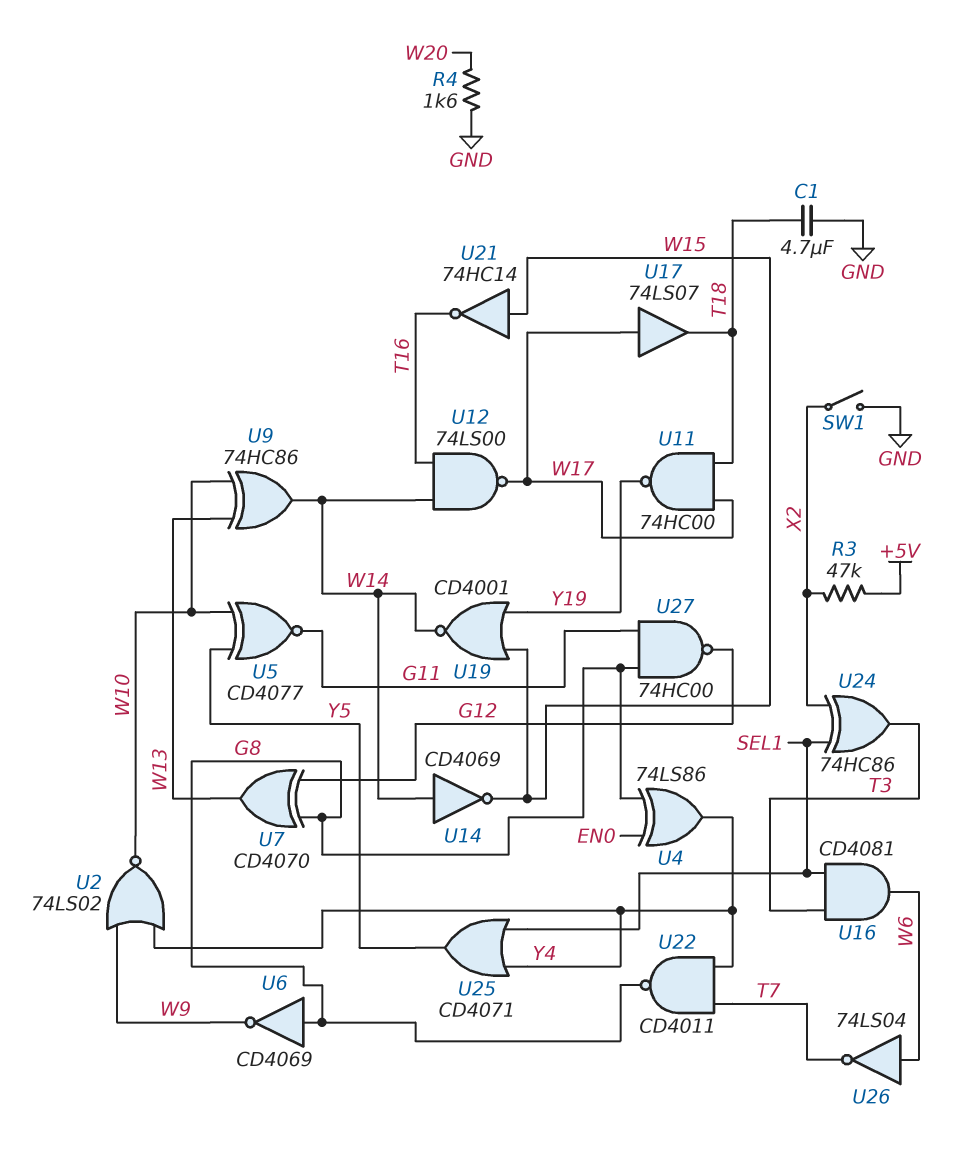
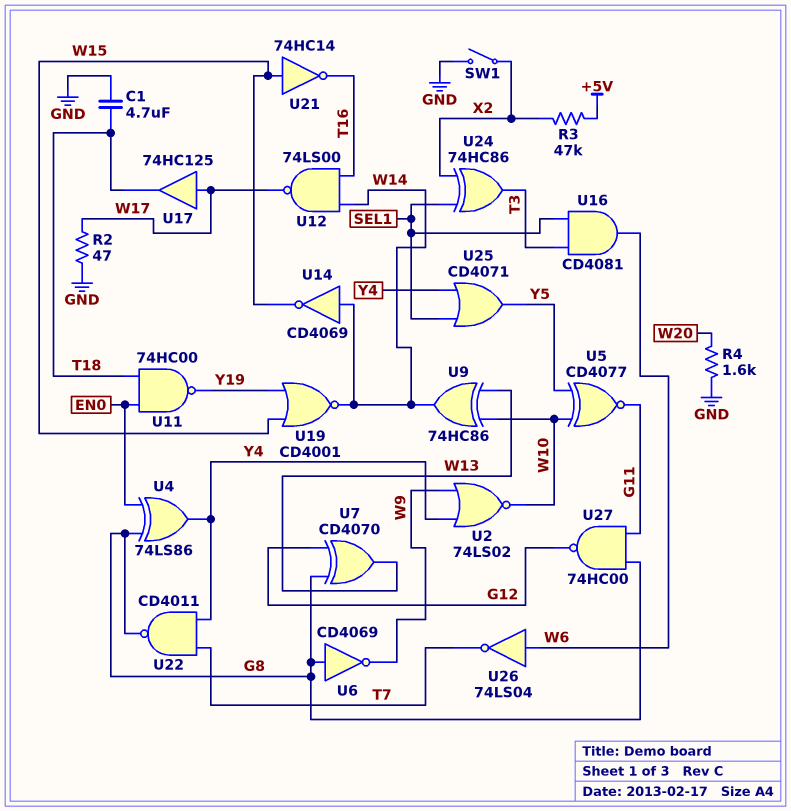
R2: none -> 47 (GND, W17)
U11: NAND 74HC00 (in T18, in W17, out Y19) -> NAND 74HC00 (in EN0, in T18, out Y19)
U17: buffer 74LS07 (in W17, out T18) -> buffer 74HC125 (in W17, out T18)

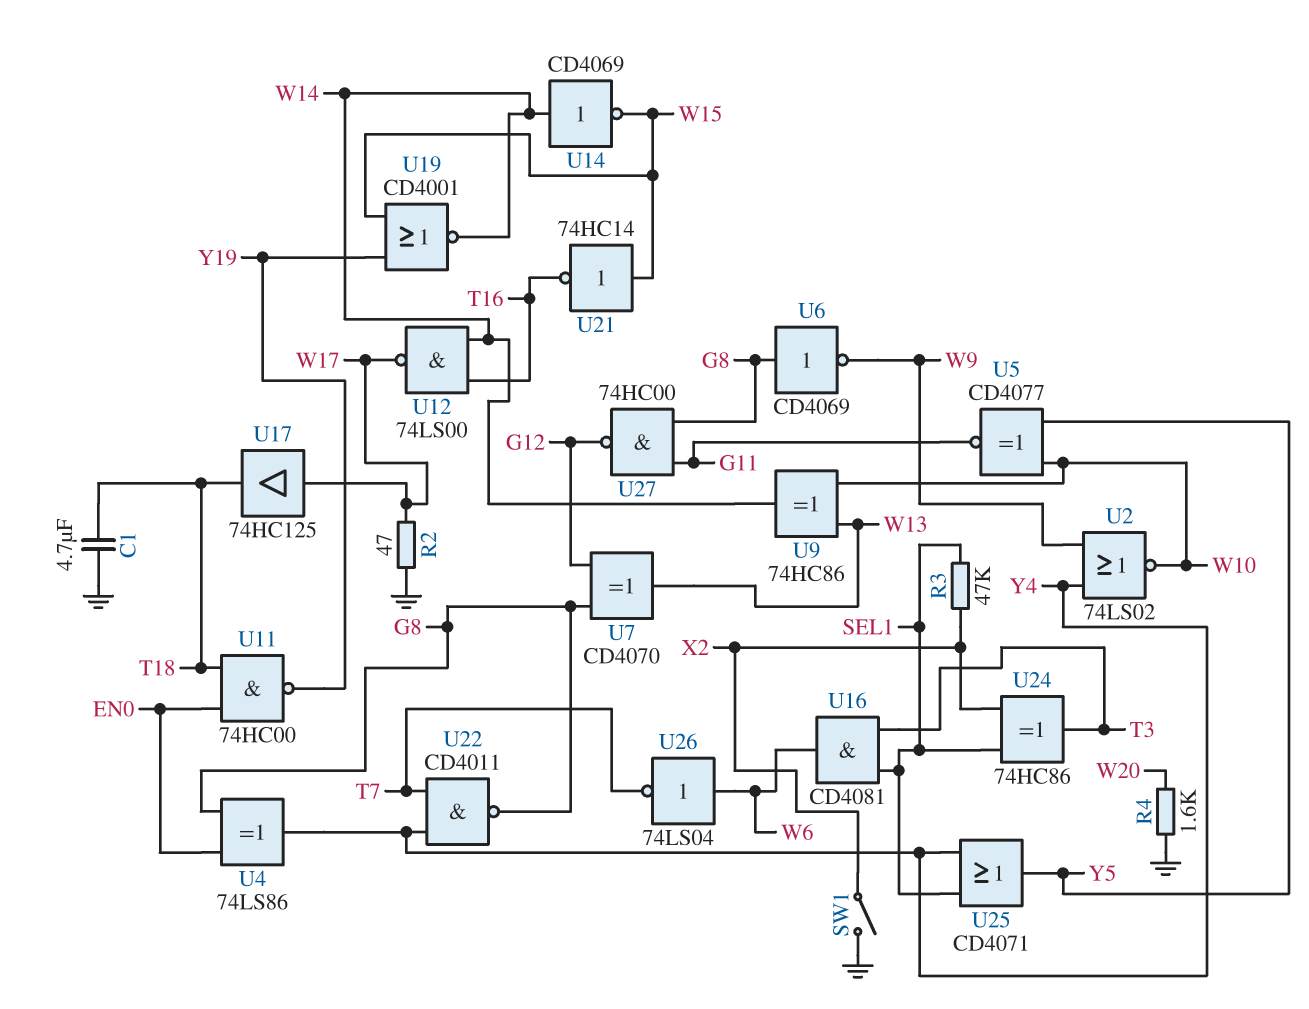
R3: 47k (+5V, X2) -> 47k (SEL1, X2)

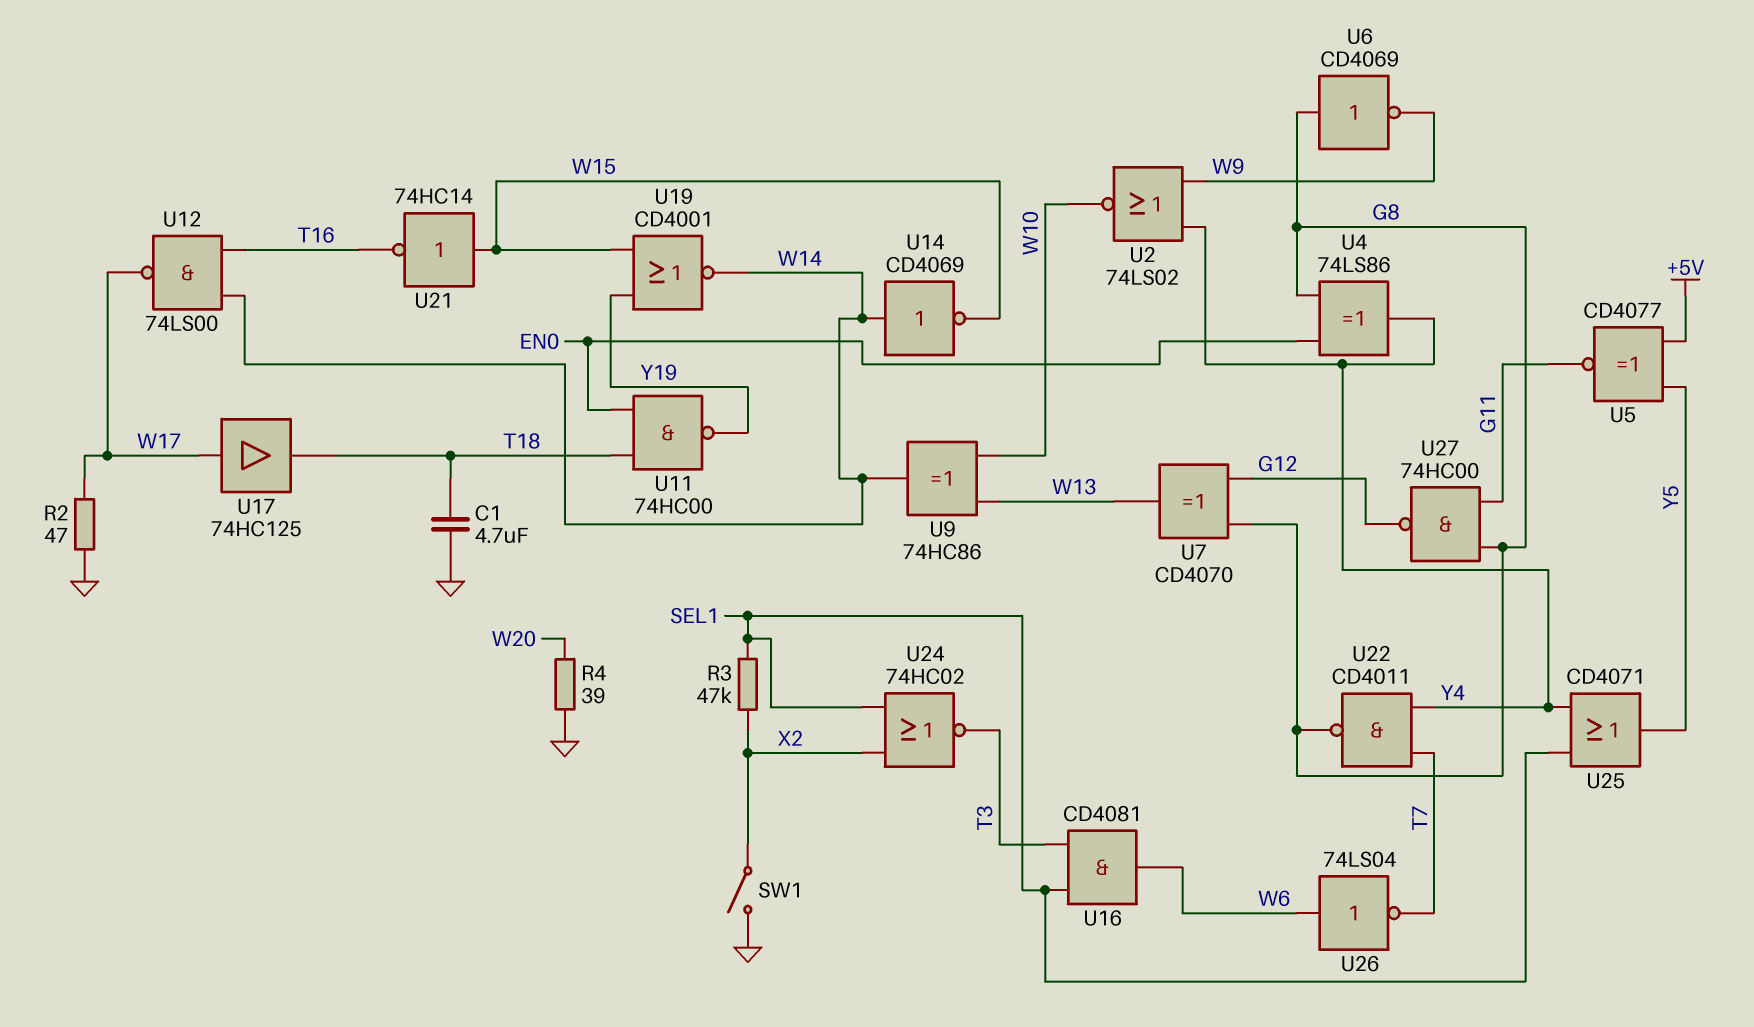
R4: 1.6k (GND, W20) -> 39 (GND, W20)
U5: XNOR CD4077 (in W10, in Y5, out G11) -> XNOR CD4077 (in +5V, in Y5, out G11)
U24: XOR 74HC86 (in SEL1, in X2, out T3) -> NOR 74HC02 (in SEL1, in X2, out T3)

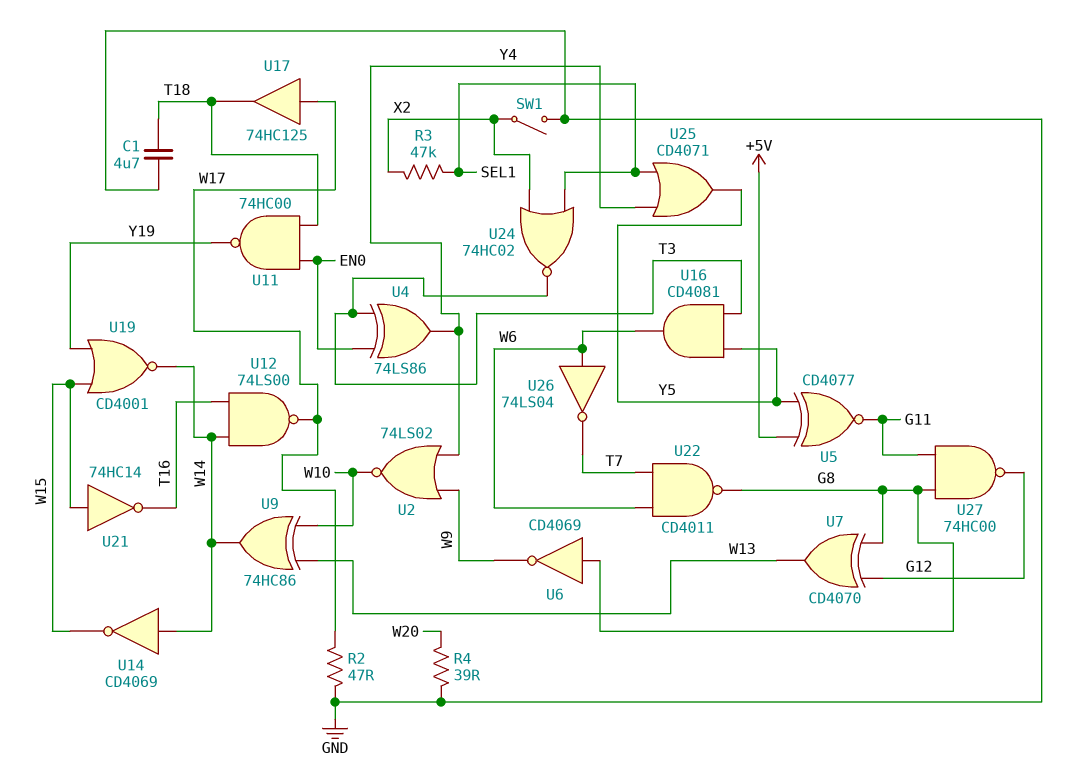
U4: XOR 74LS86 (in EN0, in G8, out Y4) -> XOR 74LS86 (in EN0, in T3, out Y4)
U16: AND CD4081 (in SEL1, in T3, out W6) -> AND CD4081 (in T3, in Y5, out W6)
U22: NAND CD4011 (in T7, in Y4, out G8) -> NAND CD4011 (in T7, in W6, out G8)

